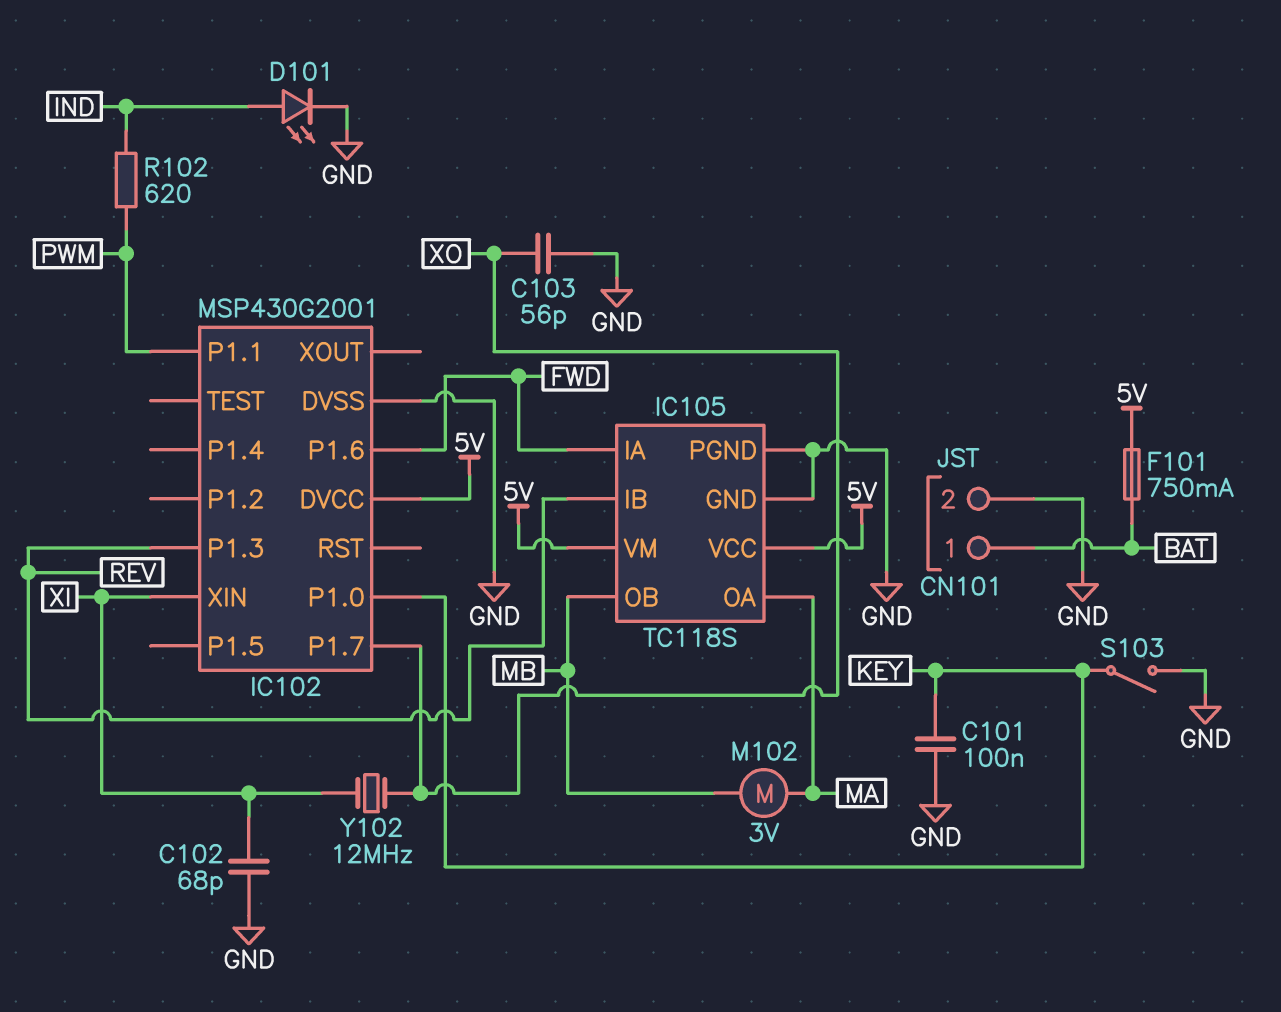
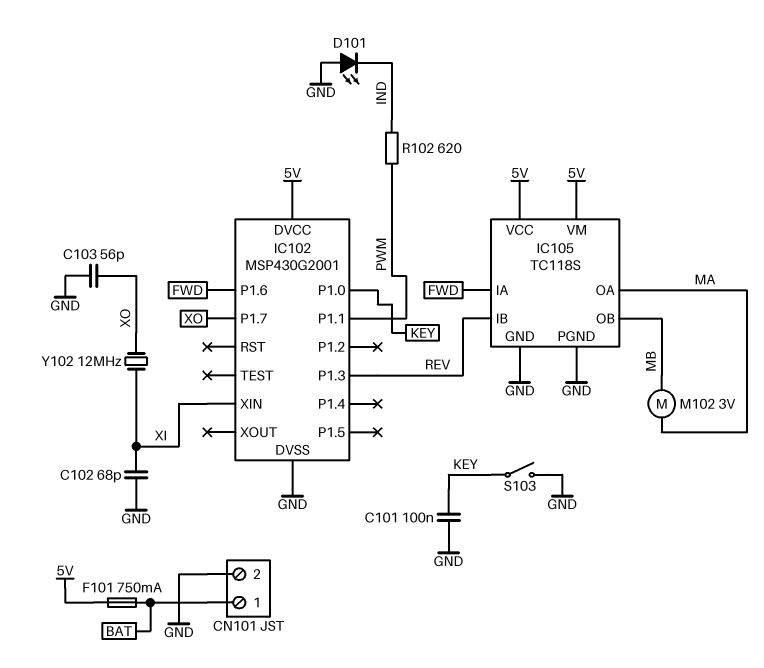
D101: LED (A IND, K GND) -> LED (A GND, K IND)

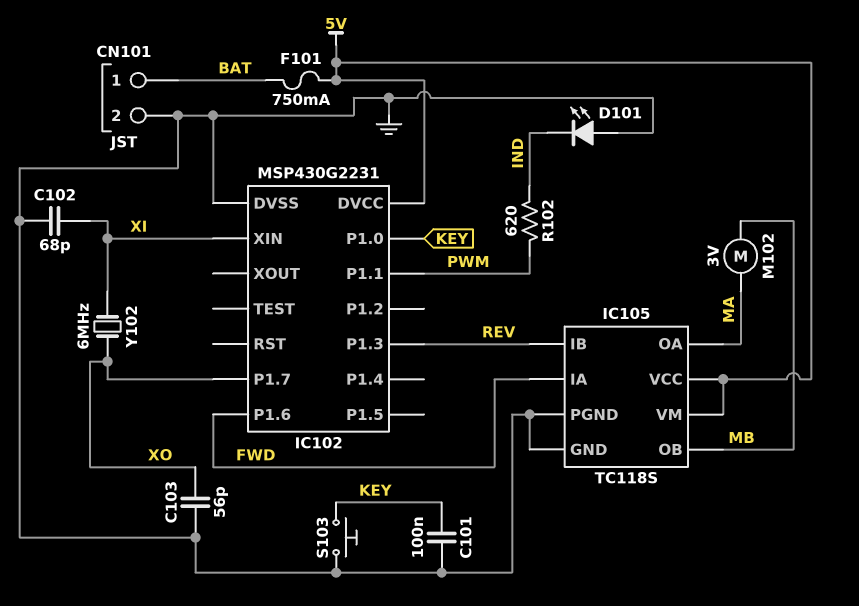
IC102: MSP430G2001 -> MSP430G2231
S103: switch (GND, KEY) -> button (GND, KEY)
Y102: 12MHz (XI, XO) -> 6MHz (XI, XO)

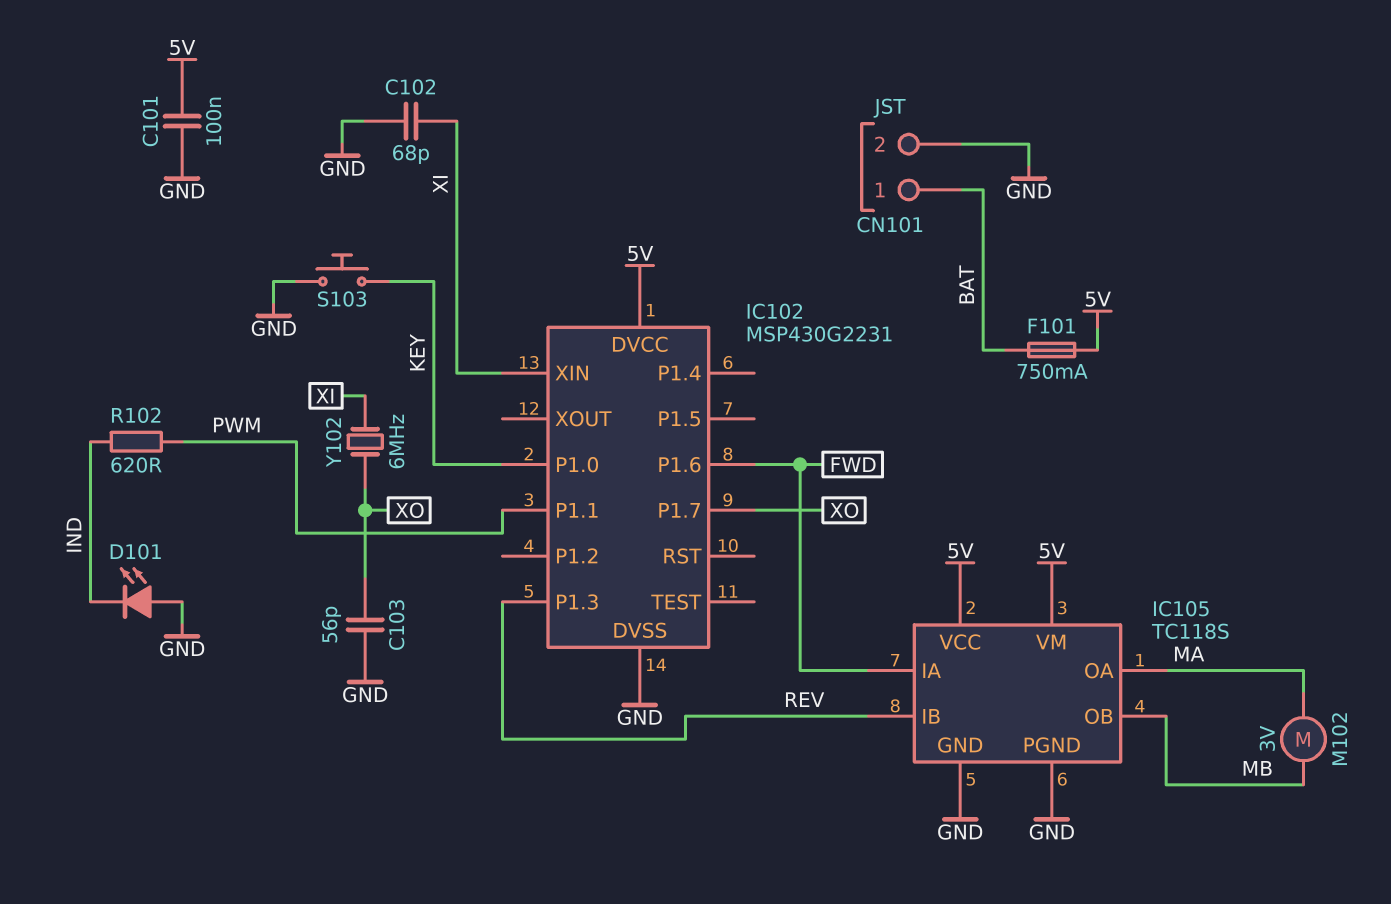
C101: 100nF (GND, KEY) -> 100nF (5V, GND)

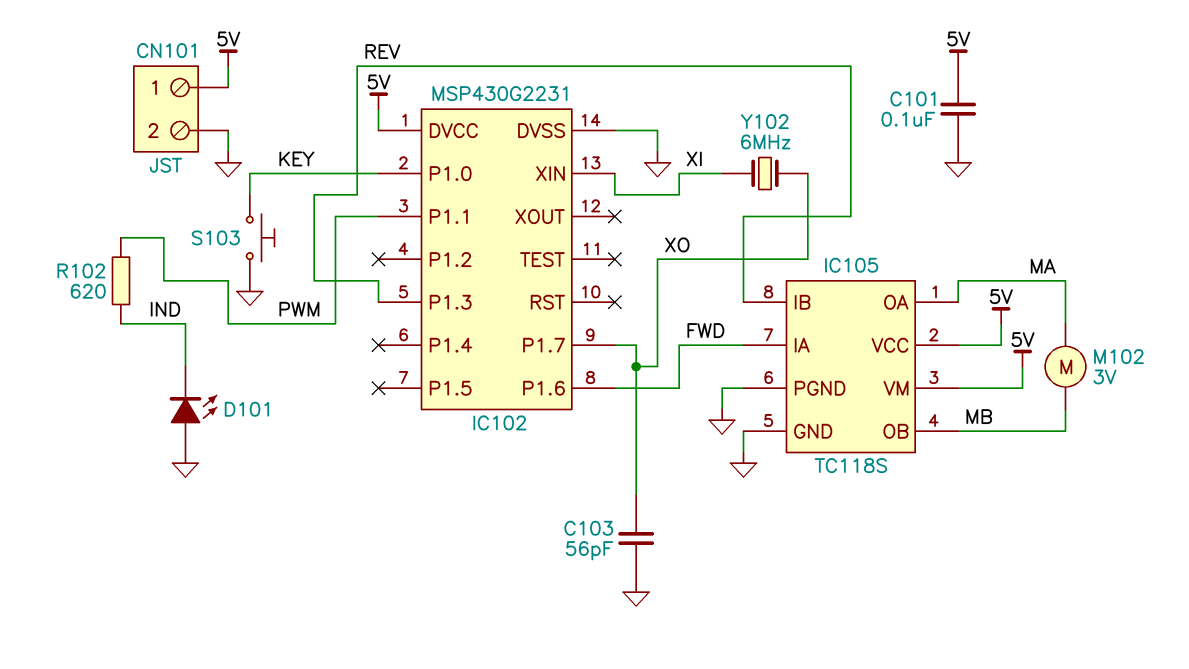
C102: 68pF (GND, XI) -> none
CN101 pin 1: BAT -> 5V
F101: 750mA (5V, BAT) -> none

